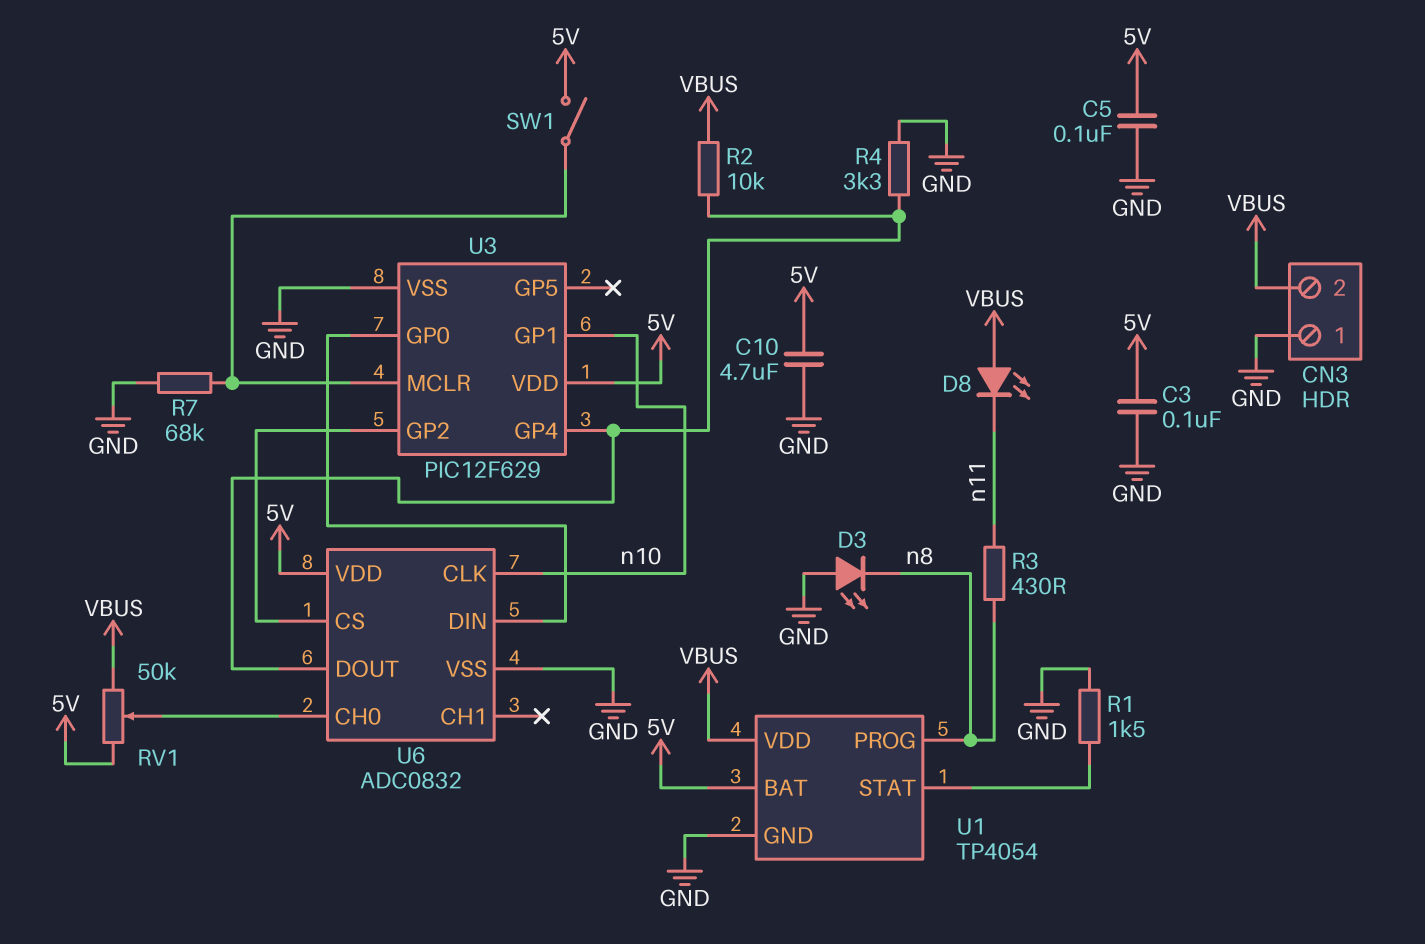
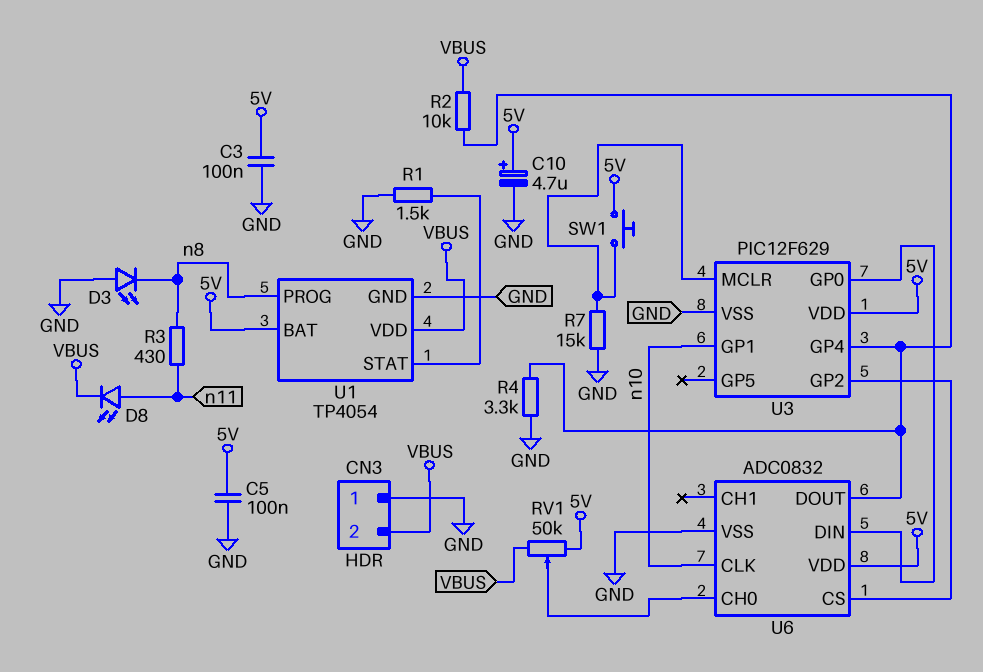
C10: 4.7uF (5V, GND) -> 4.7uF (plus 5V, minus GND)
D8: LED (A VBUS, K n11) -> LED (A n11, K VBUS)
R7: 68k (GND, U3/MCLR) -> 15k (GND, U3/MCLR)
SW1: switch (5V, U3/MCLR) -> button (5V, U3/MCLR)

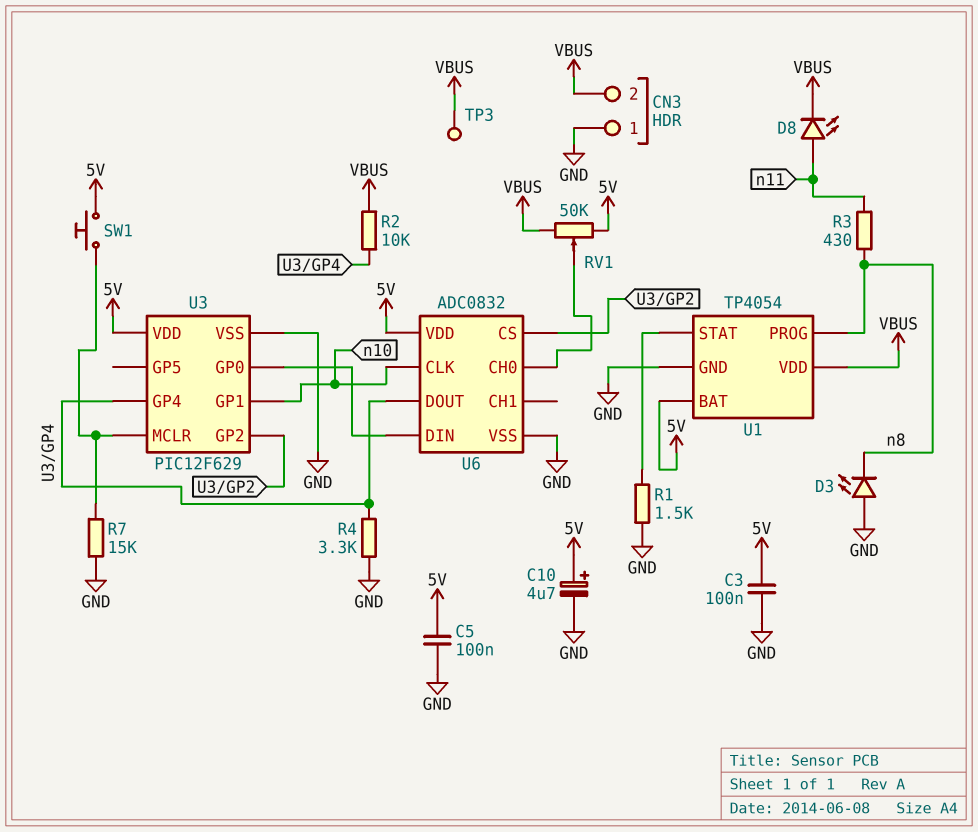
TP3: none -> test point (VBUS)

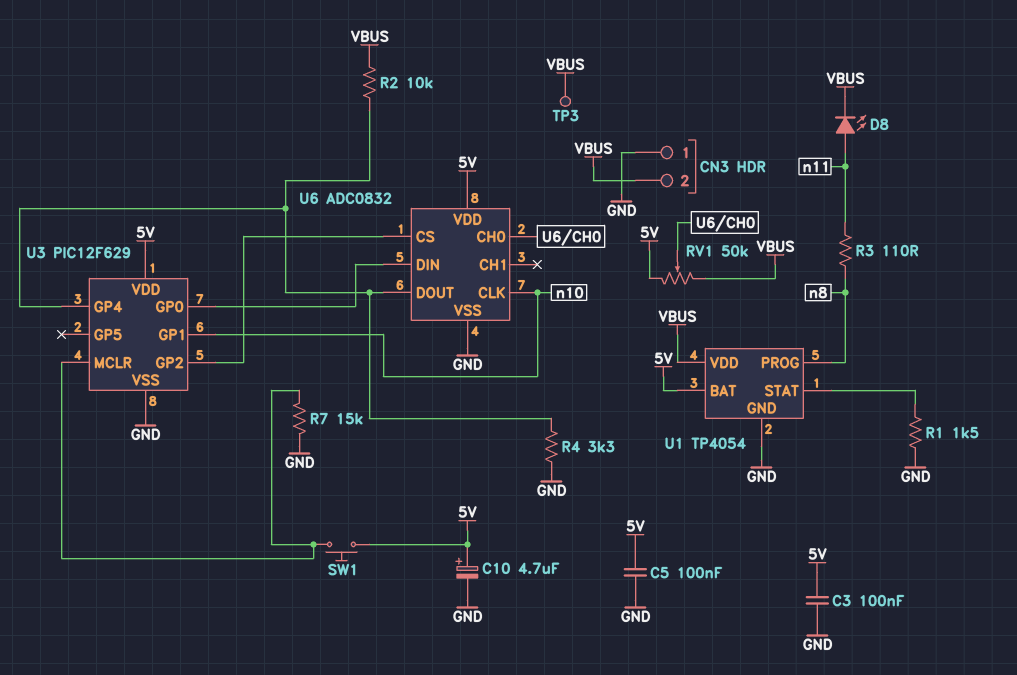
D3: LED (A GND, K n8) -> none
R3: 430 (n8, n11) -> 110 (n8, n11)

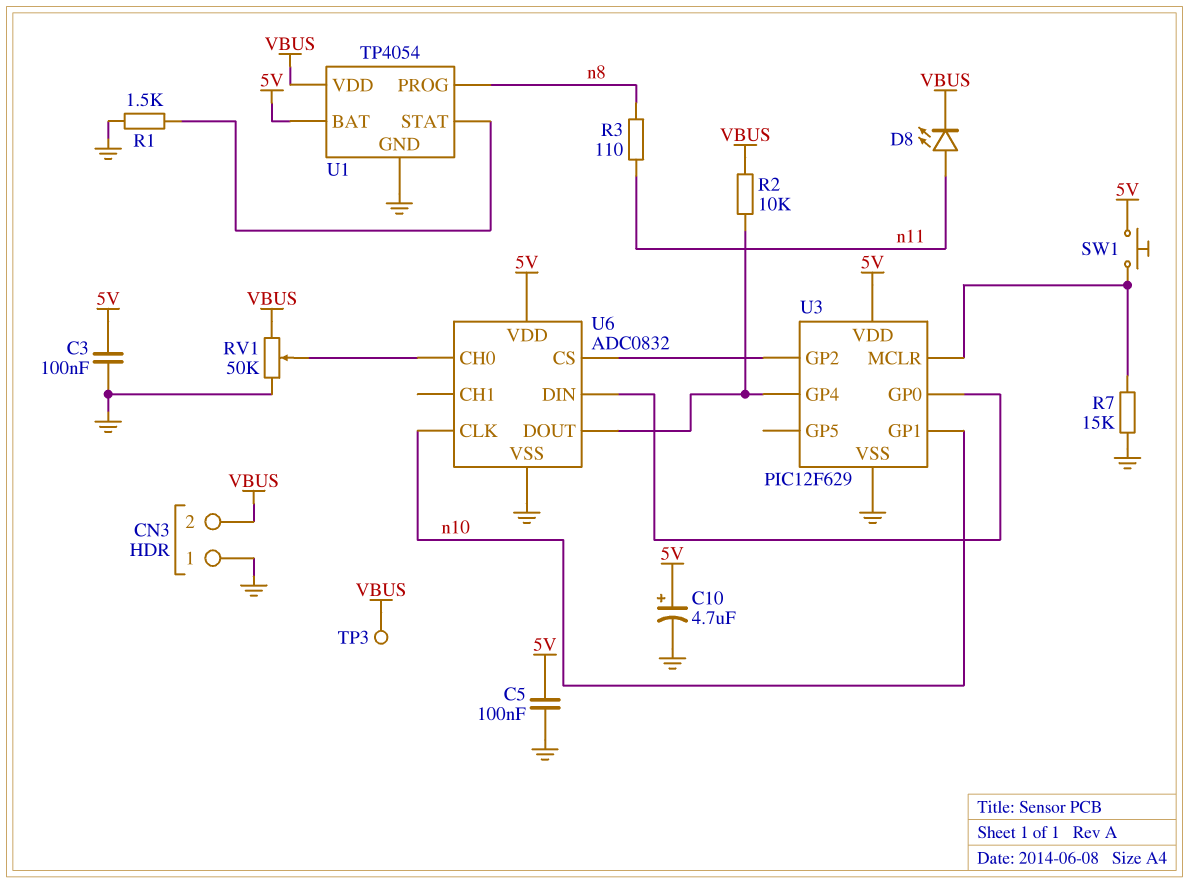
R4: 3.3k (GND, U3/GP4) -> none
RV1: 50k (5V, VBUS, wiper U6/CH0) -> 50k (GND, VBUS, wiper U6/CH0)

